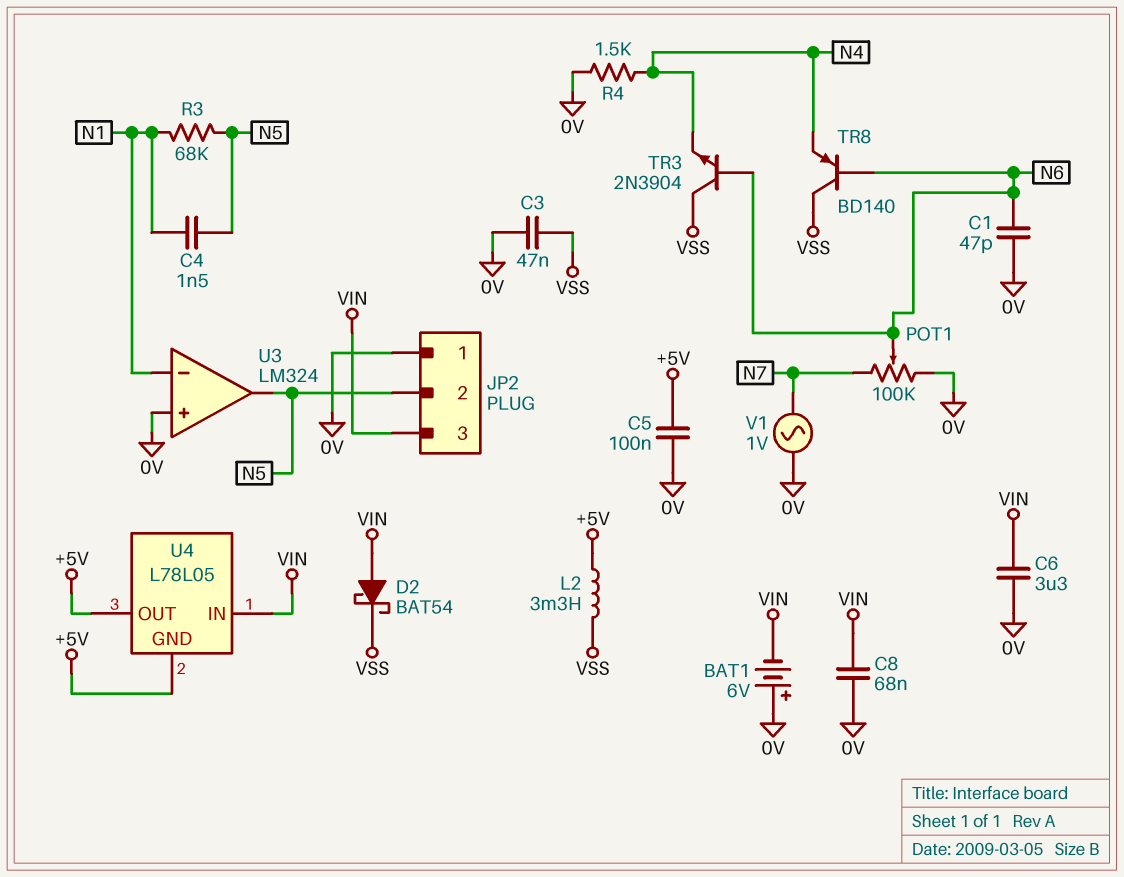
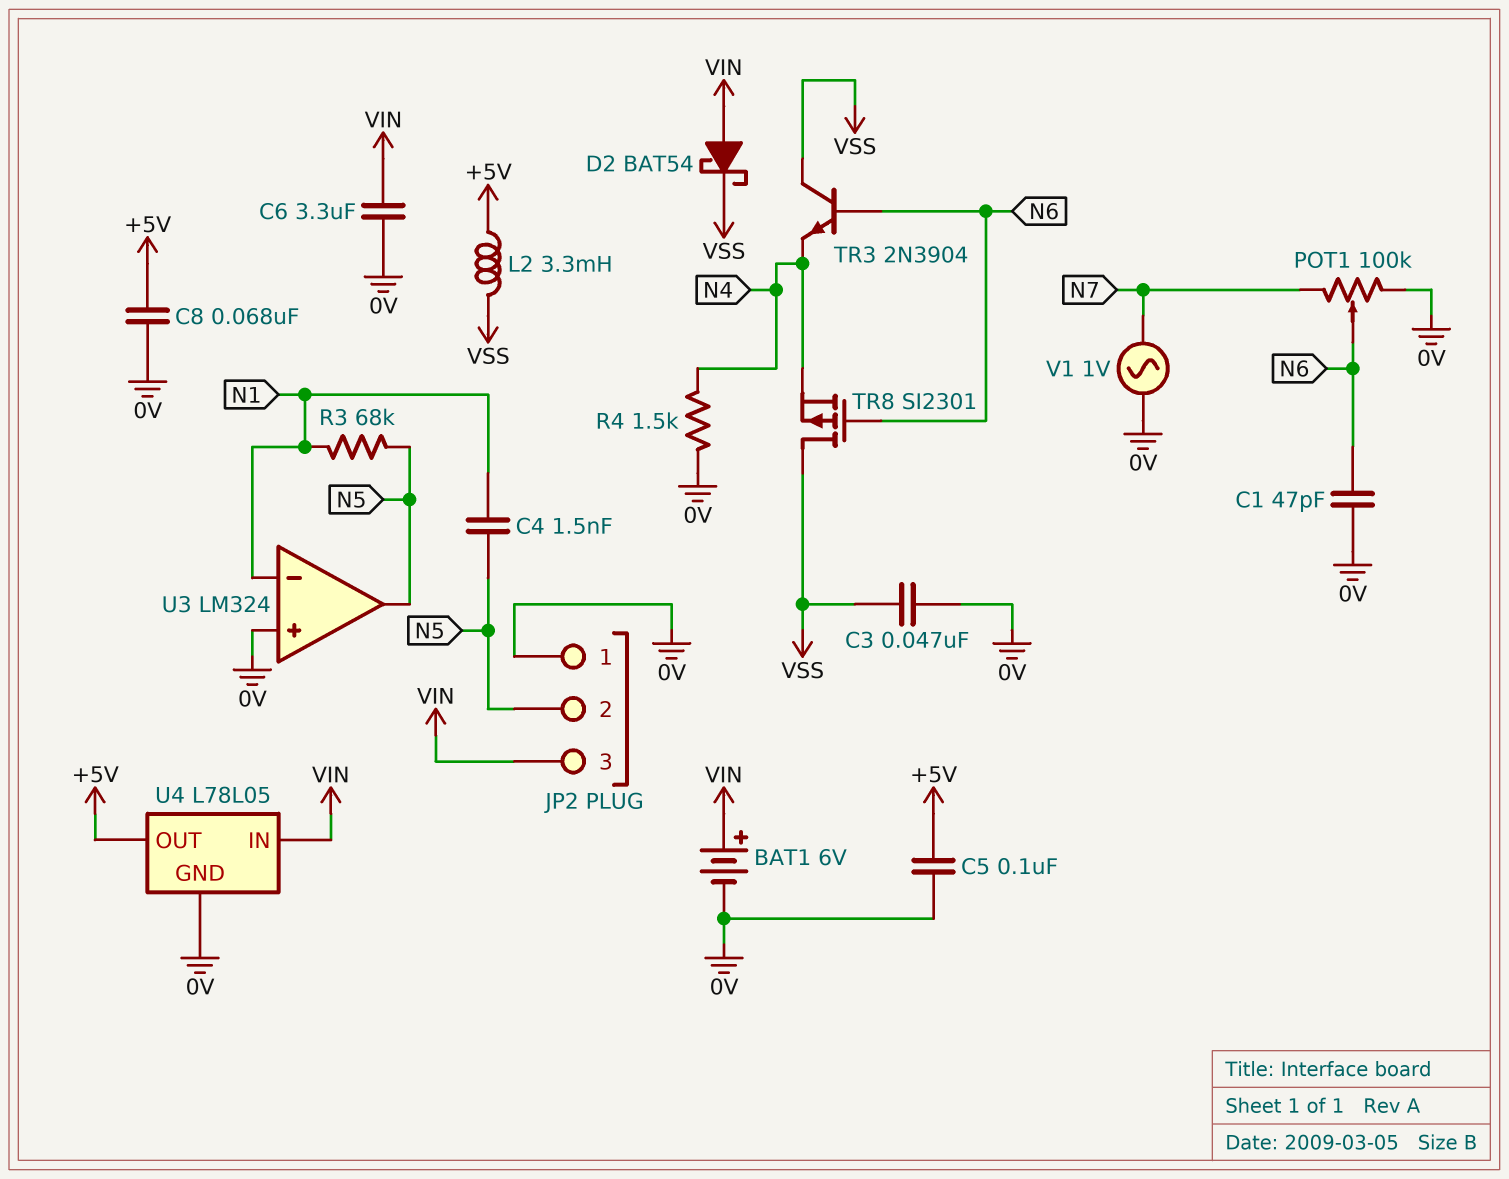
BAT1: 6V (plus 0V, minus VIN) -> 6V (plus VIN, minus 0V)
C8: 68nF (0V, VIN) -> 68nF (+5V, 0V)
TR8: PNP BD140 (B N6, C VSS, E N4) -> PMOS SI2301 (G N6, D VSS, S N4)
U4 pin GND: +5V -> 0V

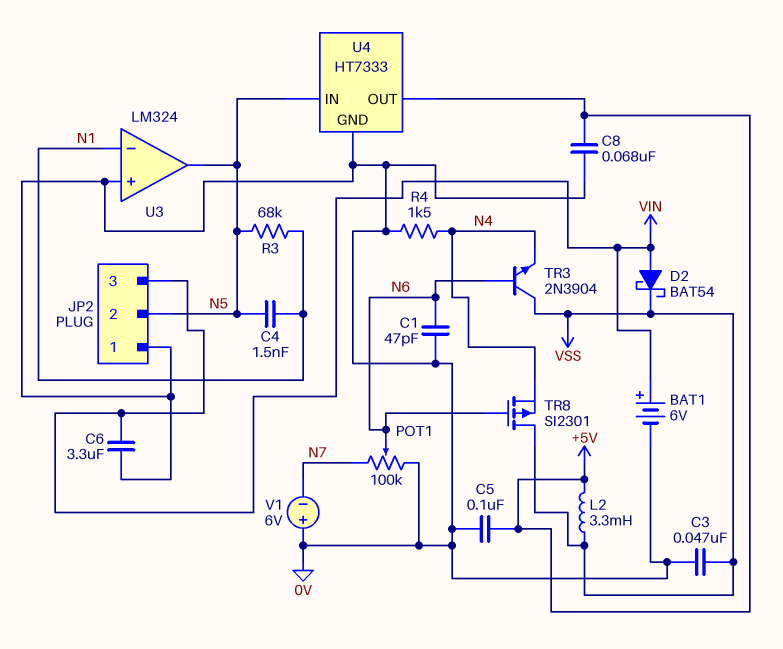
U4: L78L05 -> HT7333
U4 pin IN: VIN -> N5
V1: AC 1V (0V, N7) -> 6V (plus 0V, minus N7)

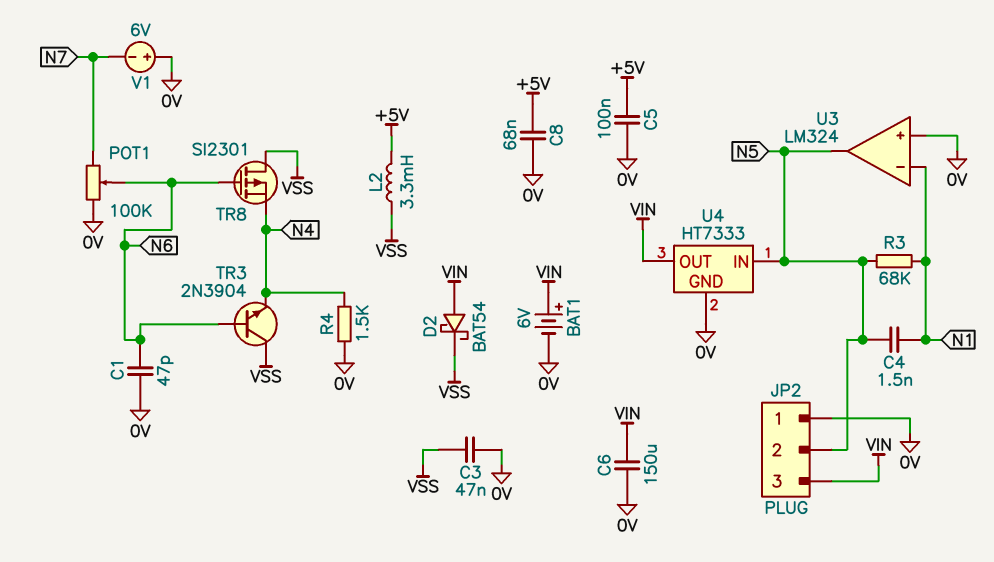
C6: 3.3uF (0V, VIN) -> 150uF (0V, VIN)
U4 pin OUT: +5V -> VIN

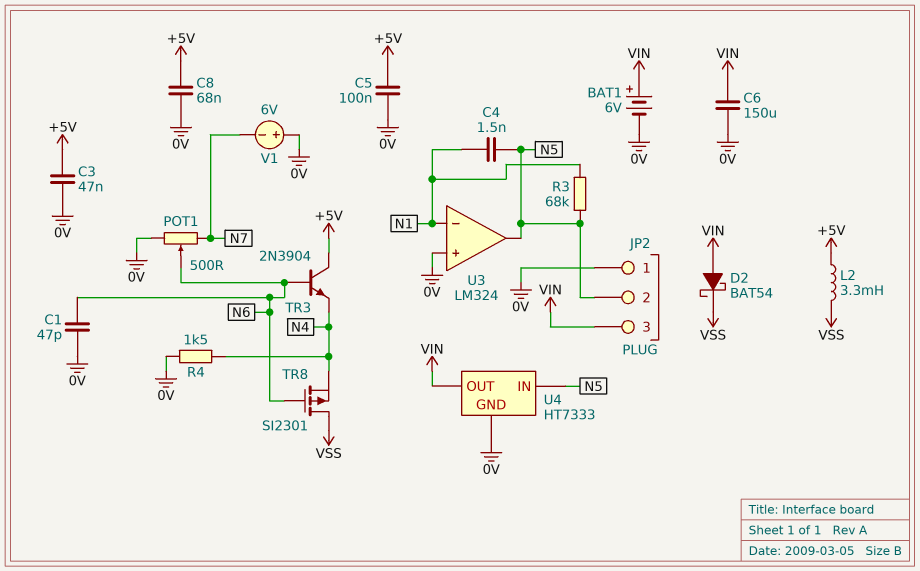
C3: 47nF (0V, VSS) -> 47nF (+5V, 0V)
POT1: 100k (0V, N7, wiper N6) -> 500 (0V, N7, wiper N6)
TR3: NPN 2N3904 (B N6, C VSS, E N4) -> NPN 2N3904 (B N6, C +5V, E N4)

